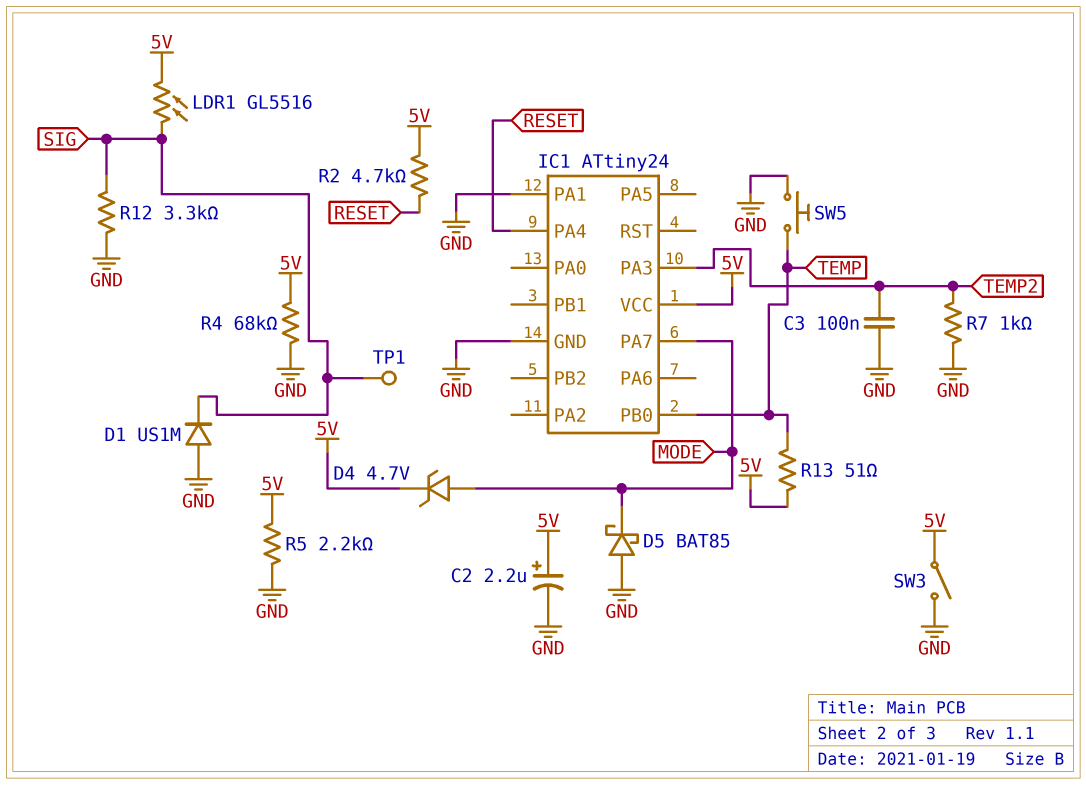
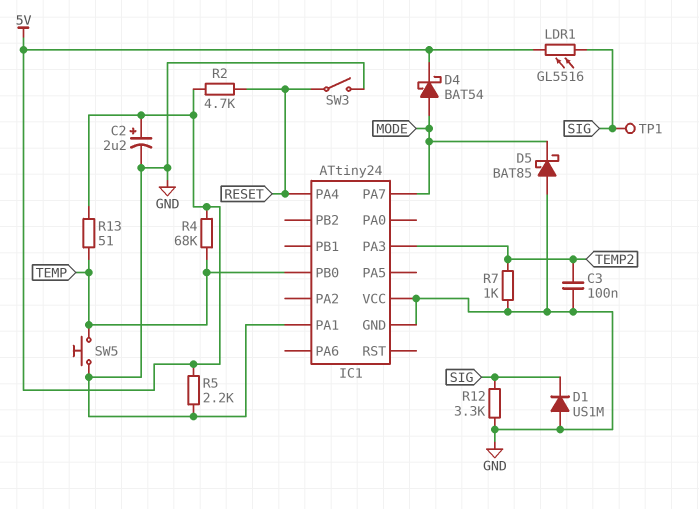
D4: zener 4.7V (A MODE, K 5V) -> schottky BAT54 (A MODE, K 5V)
IC1 pin VCC: 5V -> GND
R4: 68k (5V, GND) -> 68k (5V, TEMP)
SW3: switch (5V, GND) -> switch (GND, RESET)

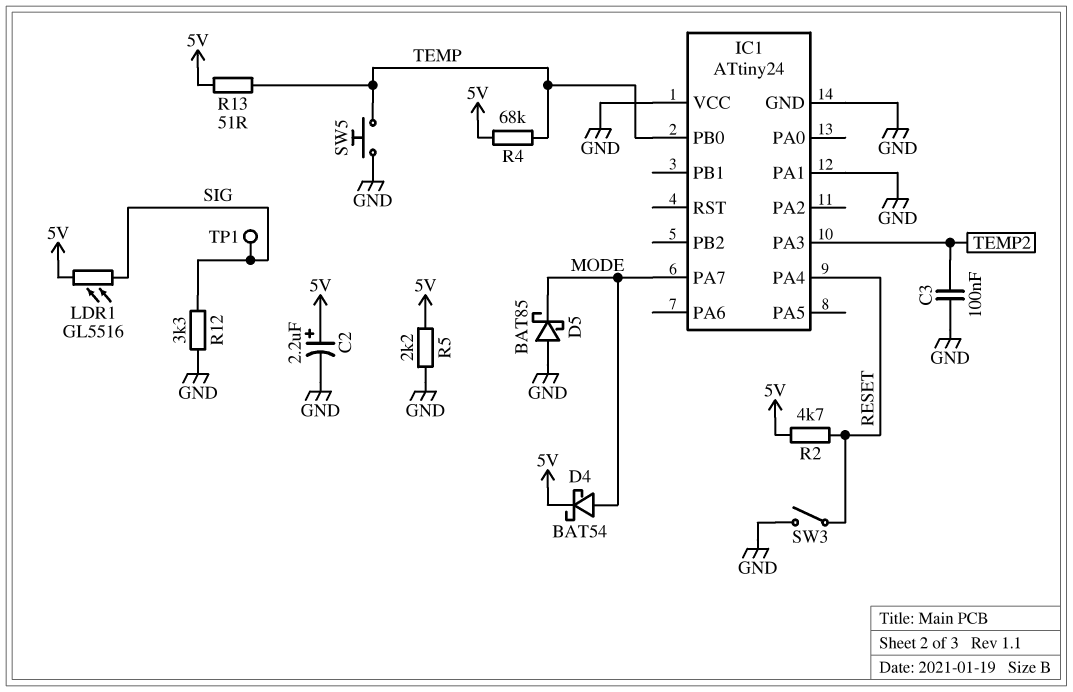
D1: diode US1M (A GND, K SIG) -> none
R7: 1k (GND, TEMP2) -> none

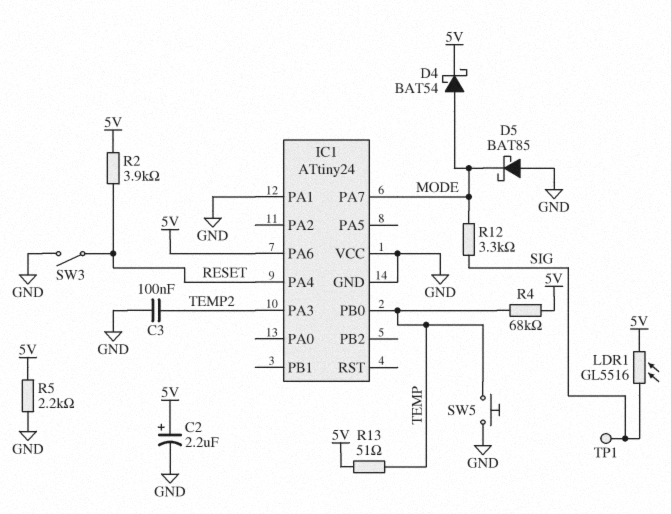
IC1 pin PA6: none -> 5V
R2: 4.7k (5V, RESET) -> 3.9k (5V, RESET)
R12: 3.3k (GND, SIG) -> 3.3k (MODE, SIG)

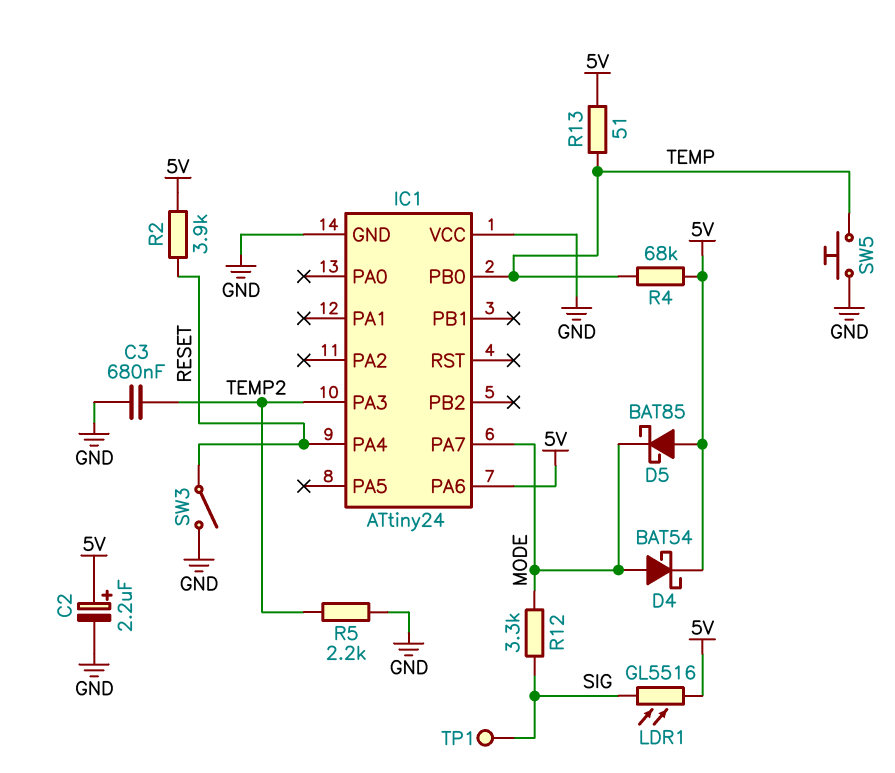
C3: 100nF (GND, TEMP2) -> 680nF (GND, TEMP2)
D5: schottky BAT85 (A GND, K MODE) -> schottky BAT85 (A 5V, K MODE)
IC1 pin PA1: GND -> none
R5: 2.2k (5V, GND) -> 2.2k (GND, TEMP2)

